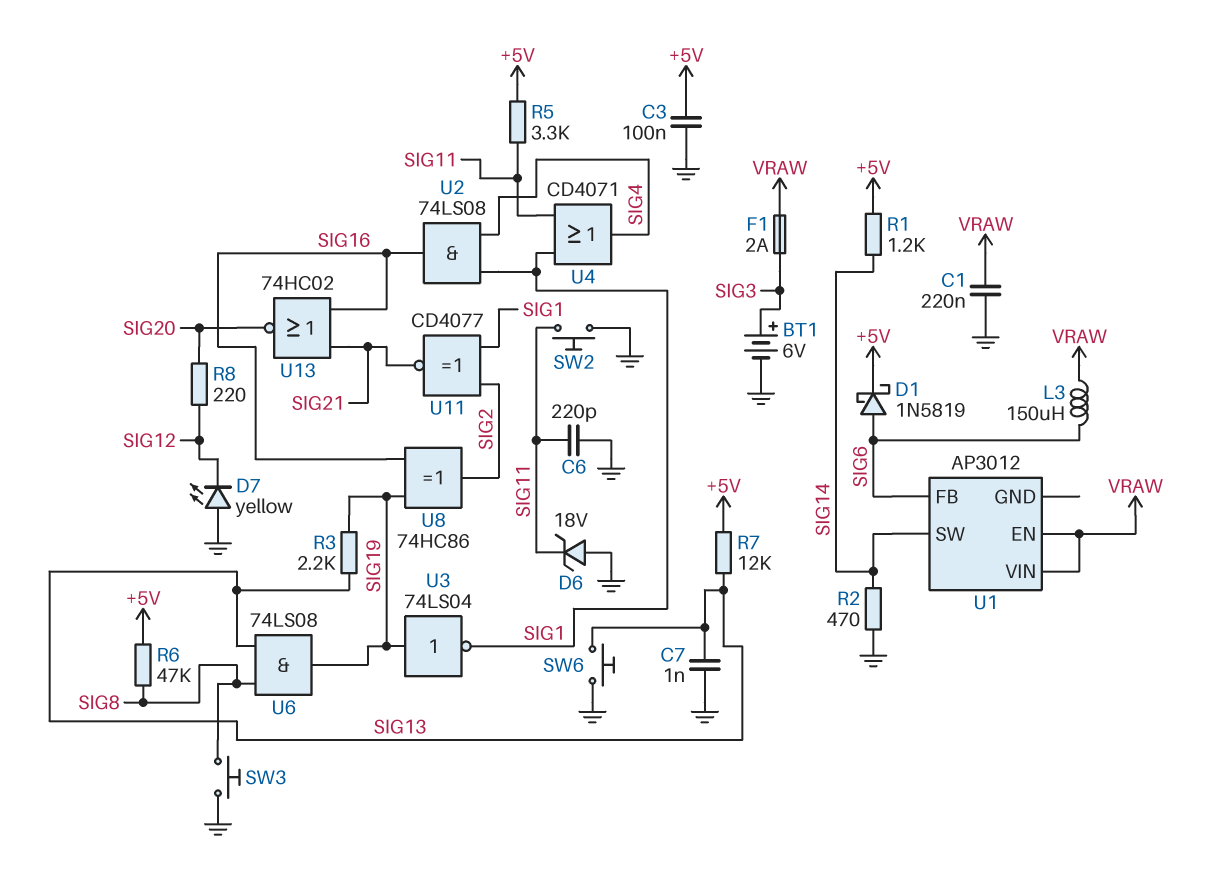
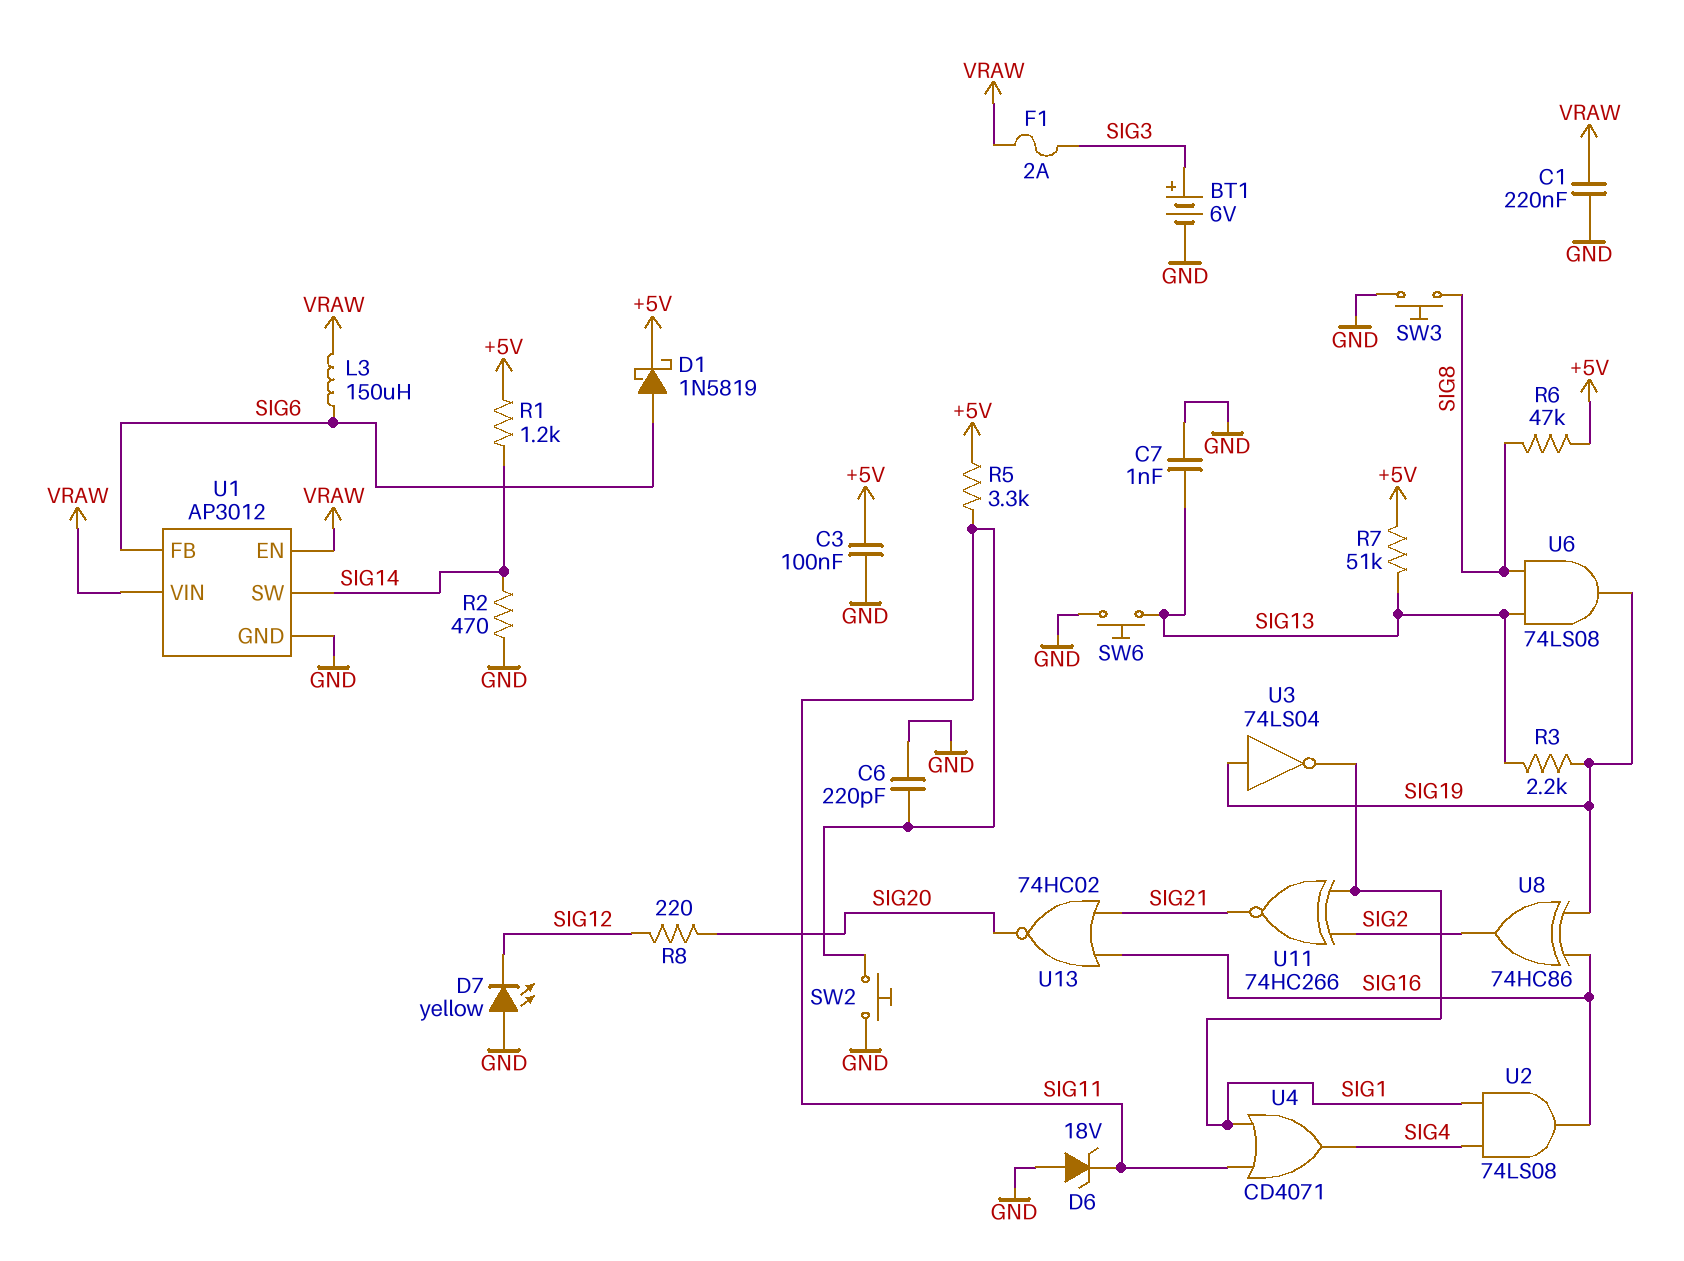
R7: 12k (+5V, SIG13) -> 51k (+5V, SIG13)
U1 pin GND: none -> GND
U11: XNOR CD4077 (in SIG1, in SIG2, out SIG21) -> XNOR 74HC266 (in SIG1, in SIG2, out SIG21)

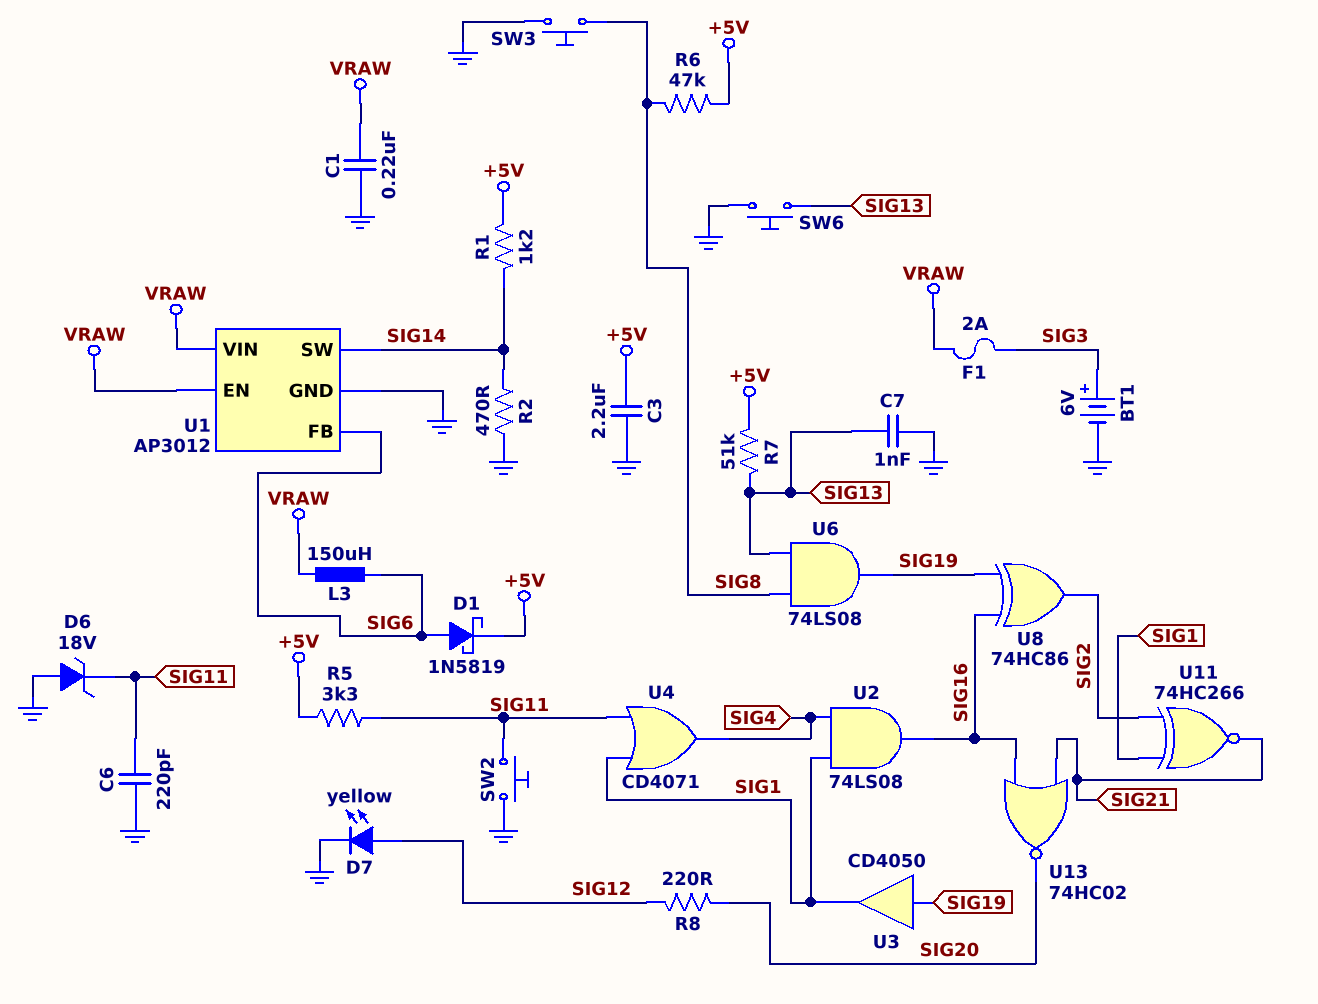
C3: 100nF (+5V, GND) -> 2.2uF (+5V, GND)
D7: LED yellow (A GND, K SIG12) -> LED yellow (A SIG12, K GND)
R3: 2.2k (SIG13, SIG19) -> none
U3: NOT 74LS04 (in SIG19, out SIG1) -> buffer CD4050 (in SIG19, out SIG1)

